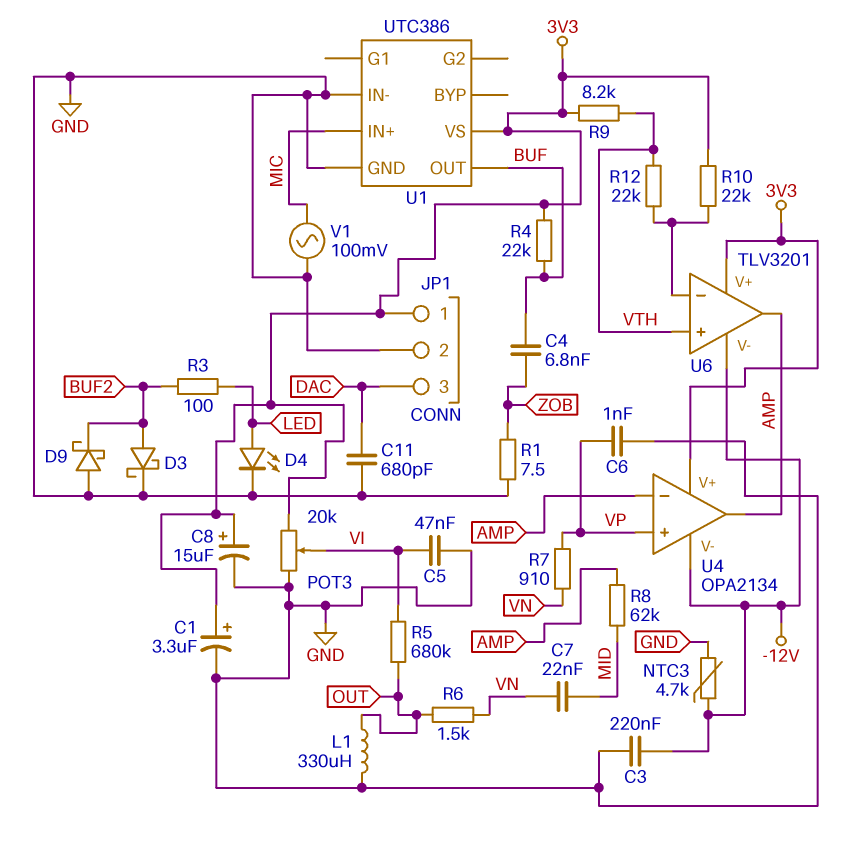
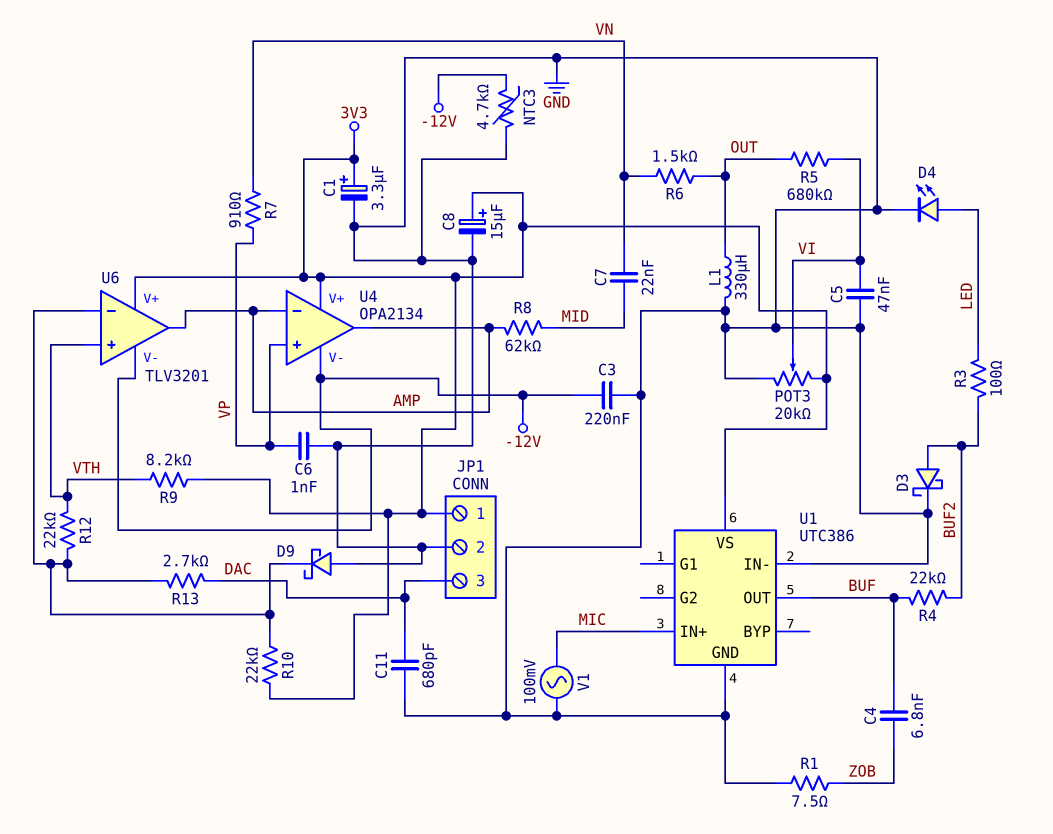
D9: schottky (A GND, K BUF2) -> schottky (A GND, K U6/in-)
R4: 22k (3V3, BUF) -> 22k (BUF, BUF2)
R13: none -> 2.7k (DAC, U6/in-)

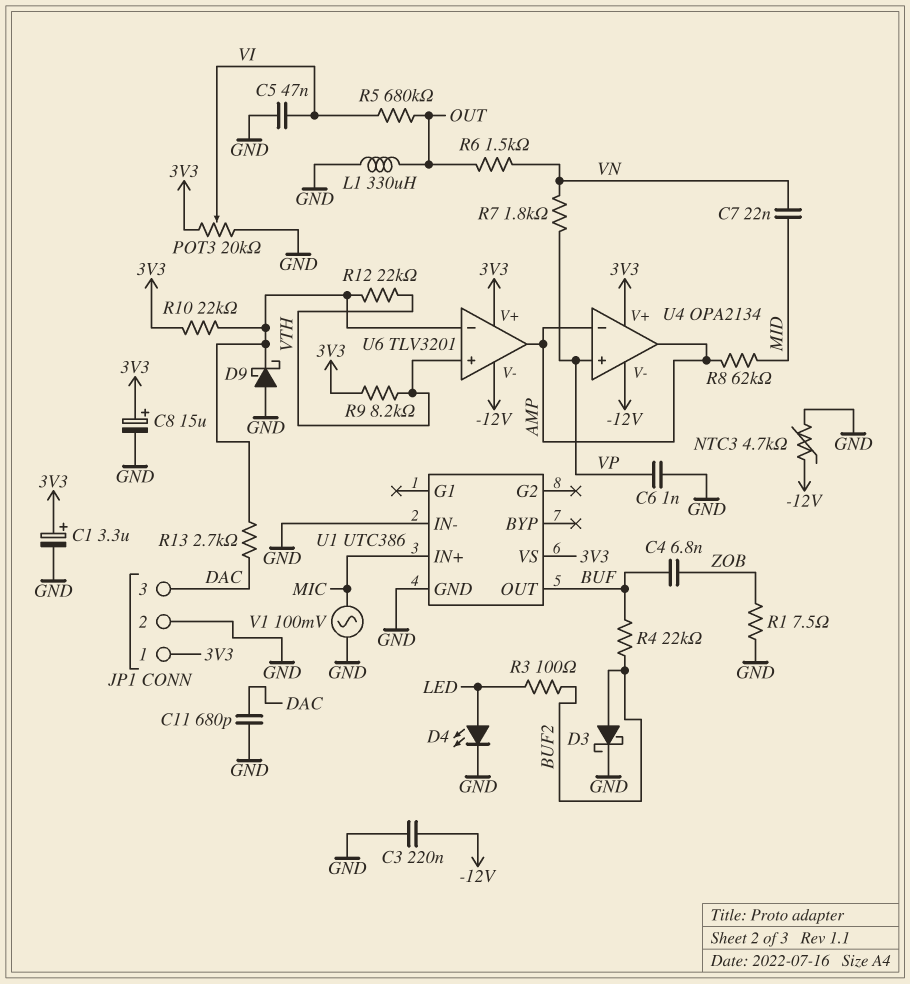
R7: 910 (VN, VP) -> 1.8k (VN, VP)

